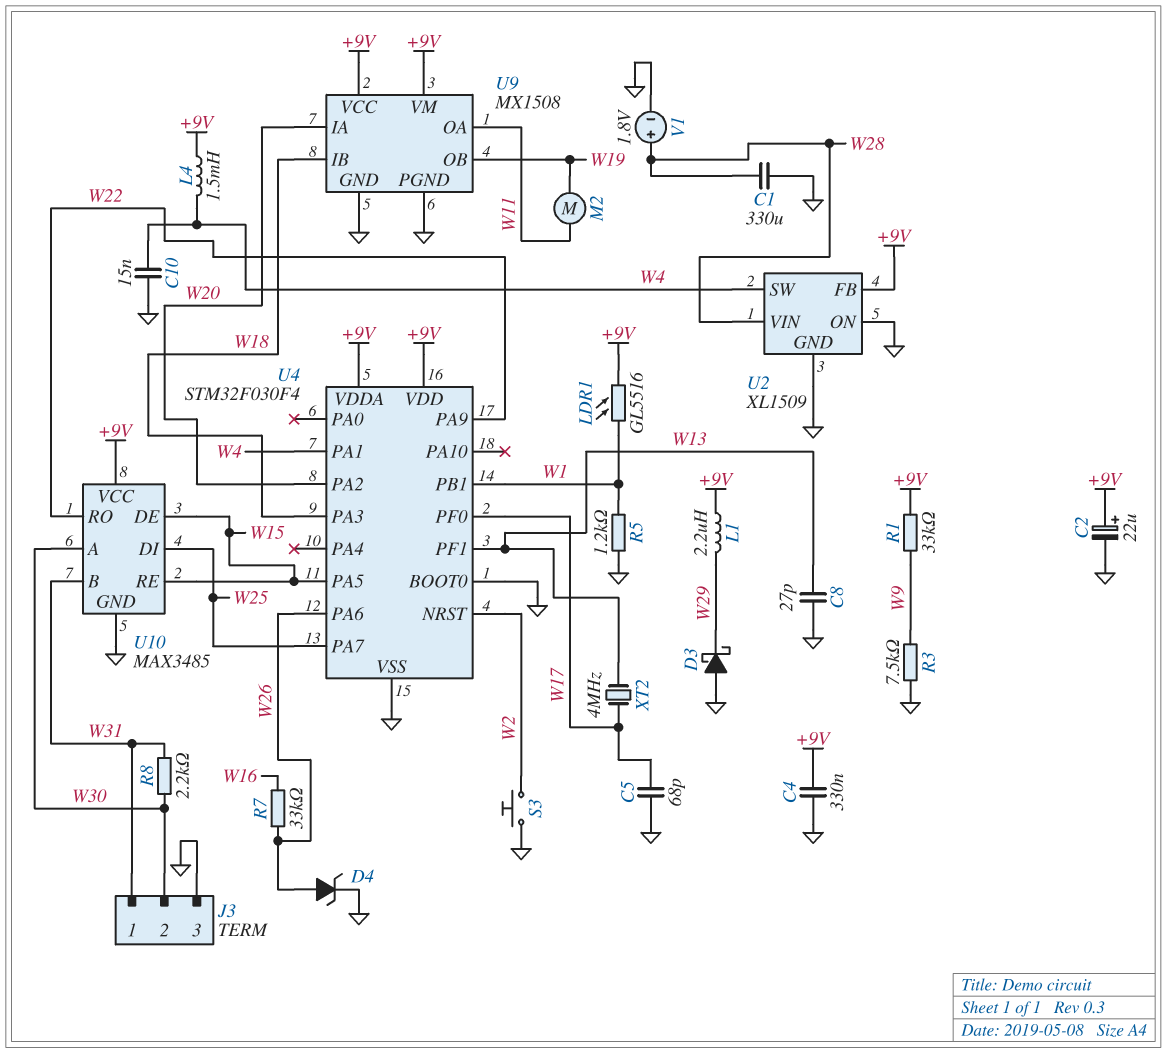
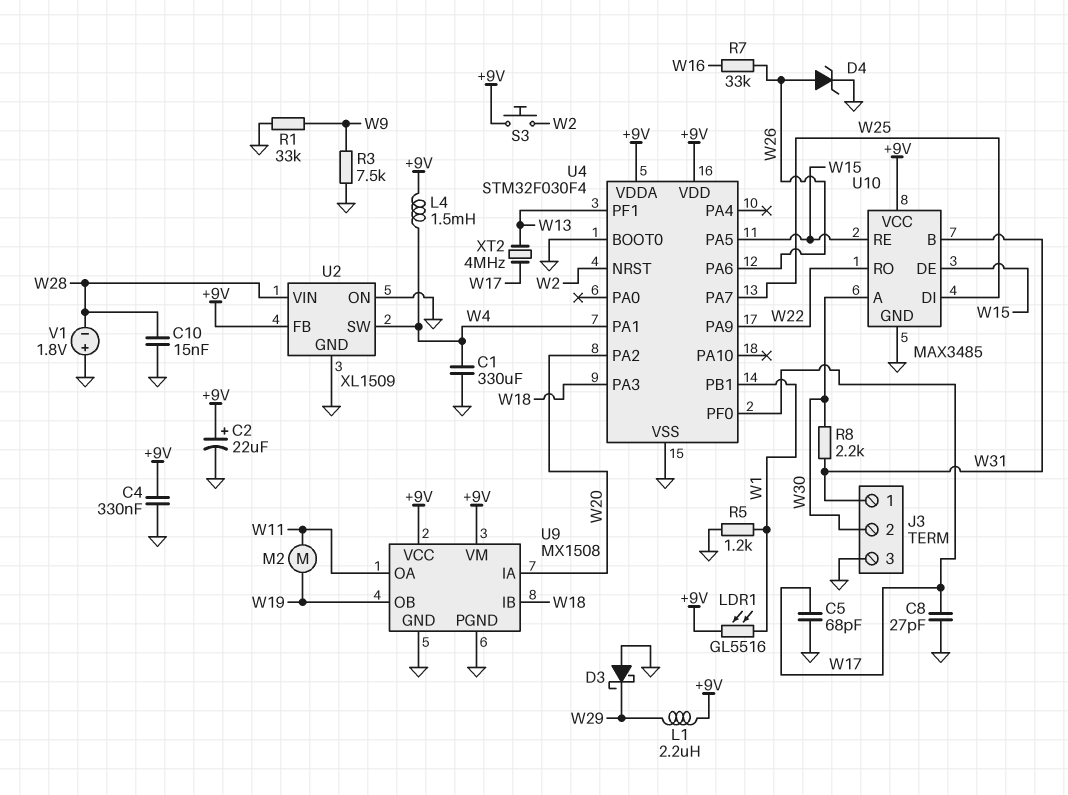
C1: 330uF (GND, W28) -> 330uF (GND, W4)
C8: 27pF (GND, W13) -> 27pF (GND, W17)
C10: 15nF (GND, W4) -> 15nF (GND, W28)
R1: 33k (+9V, W9) -> 33k (GND, W9)
S3: button (GND, W2) -> button (+9V, W2)
V1: 1.8V (plus W28, minus GND) -> 1.8V (plus GND, minus W28)

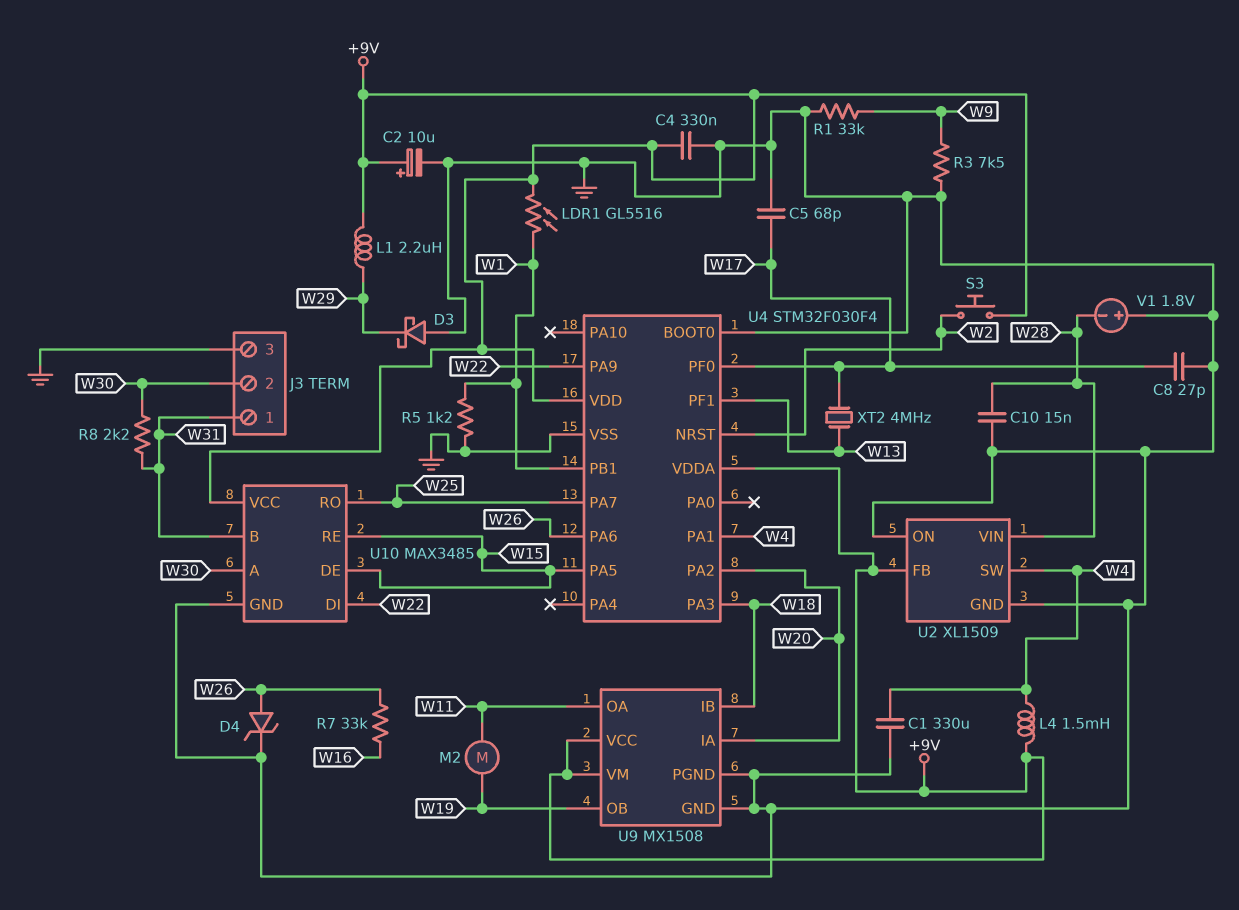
C2: 22uF (plus +9V, minus GND) -> 10uF (plus +9V, minus GND)
U10 pin DI: W25 -> W22
U10 pin RO: W22 -> W25

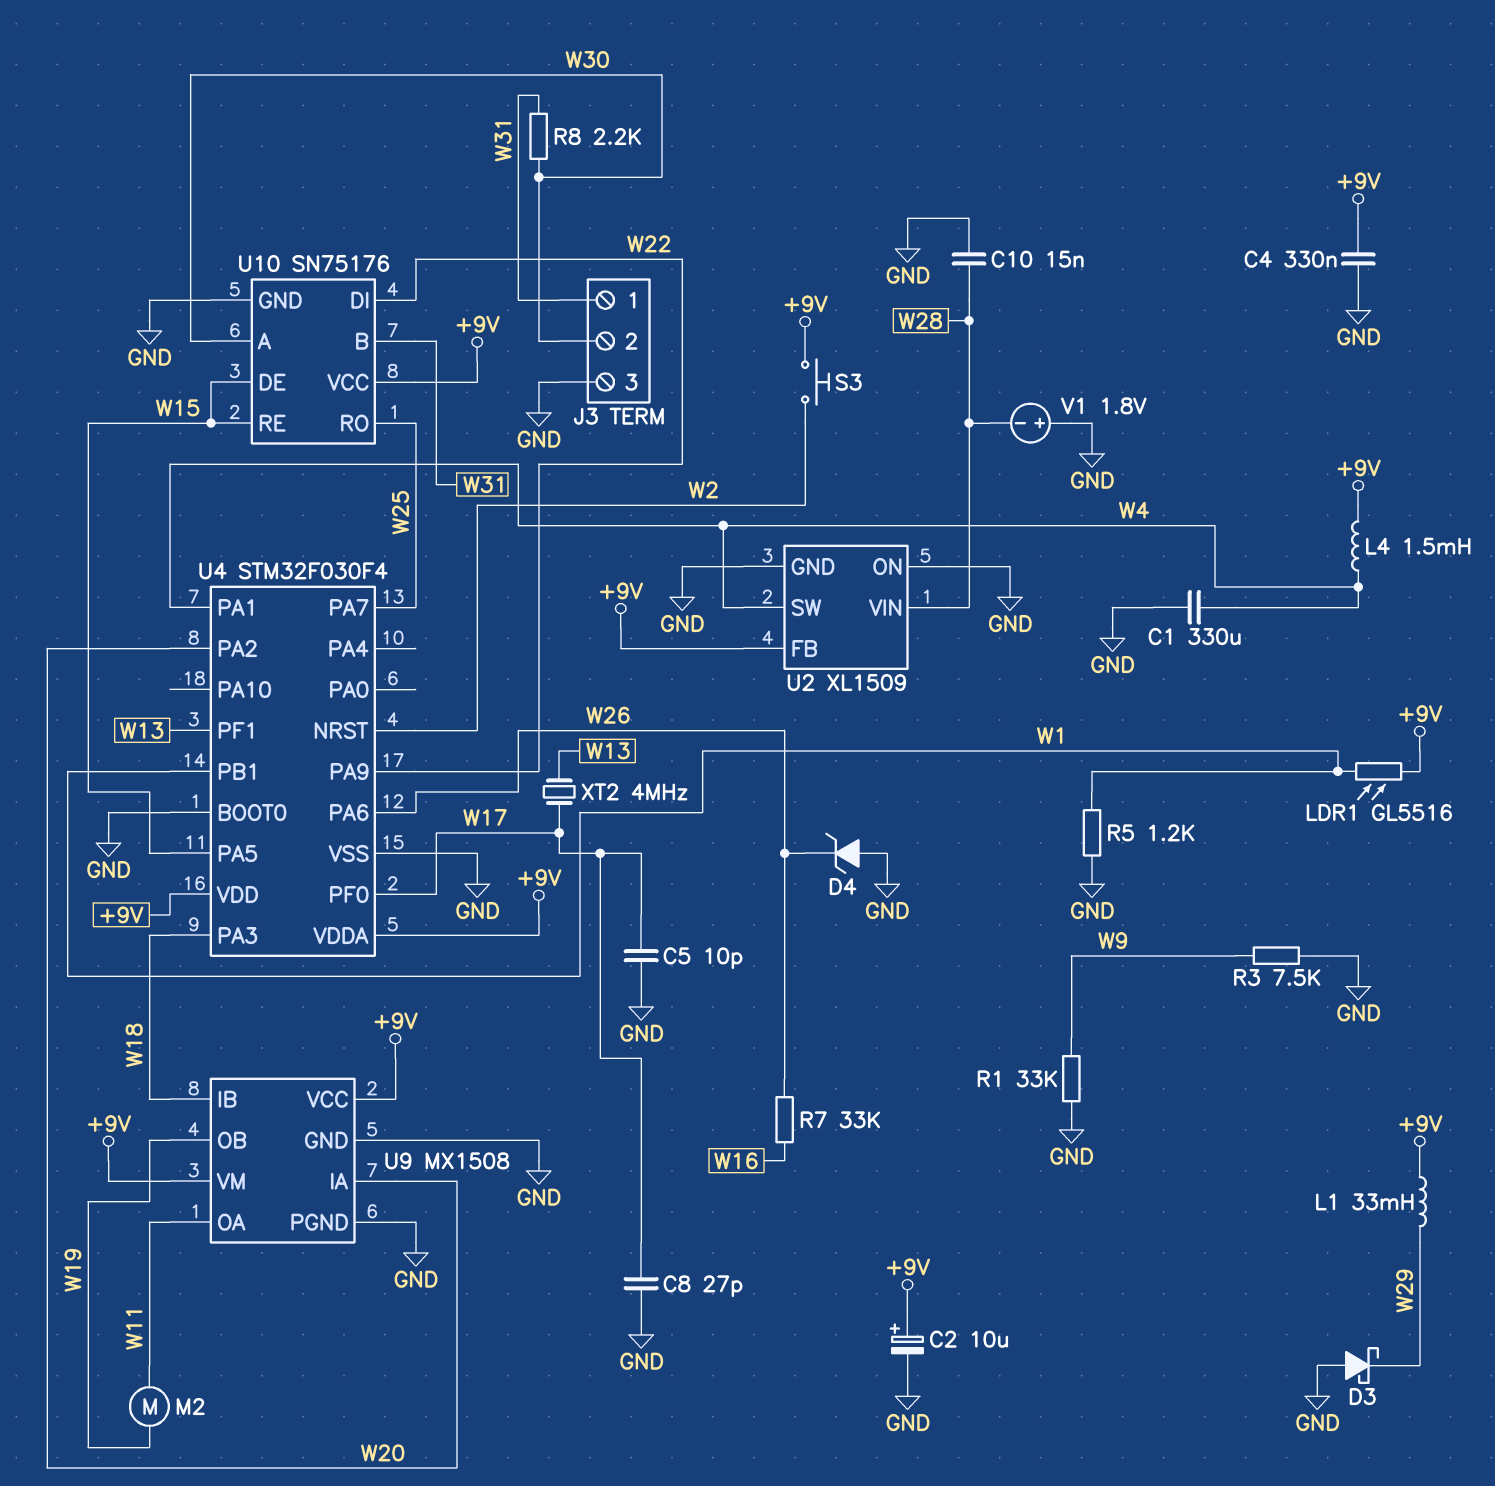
C5: 68pF (GND, W17) -> 10pF (GND, W17)
D4: zener (A W26, K GND) -> zener (A GND, K W26)
L1: 2.2uH (+9V, W29) -> 33mH (+9V, W29)
U10: MAX3485 -> SN75176

